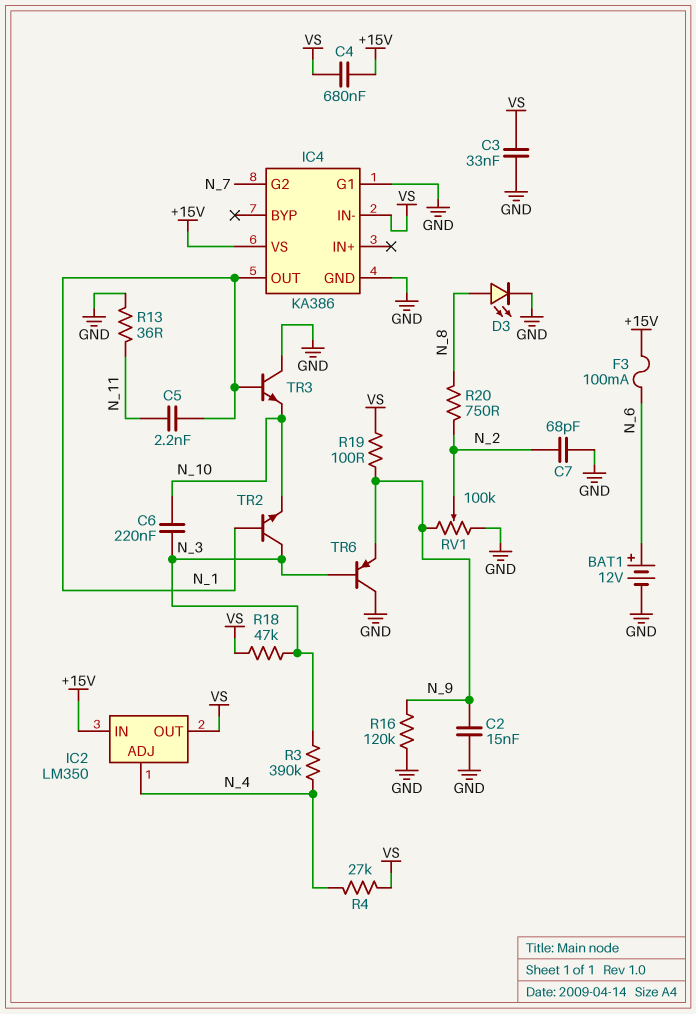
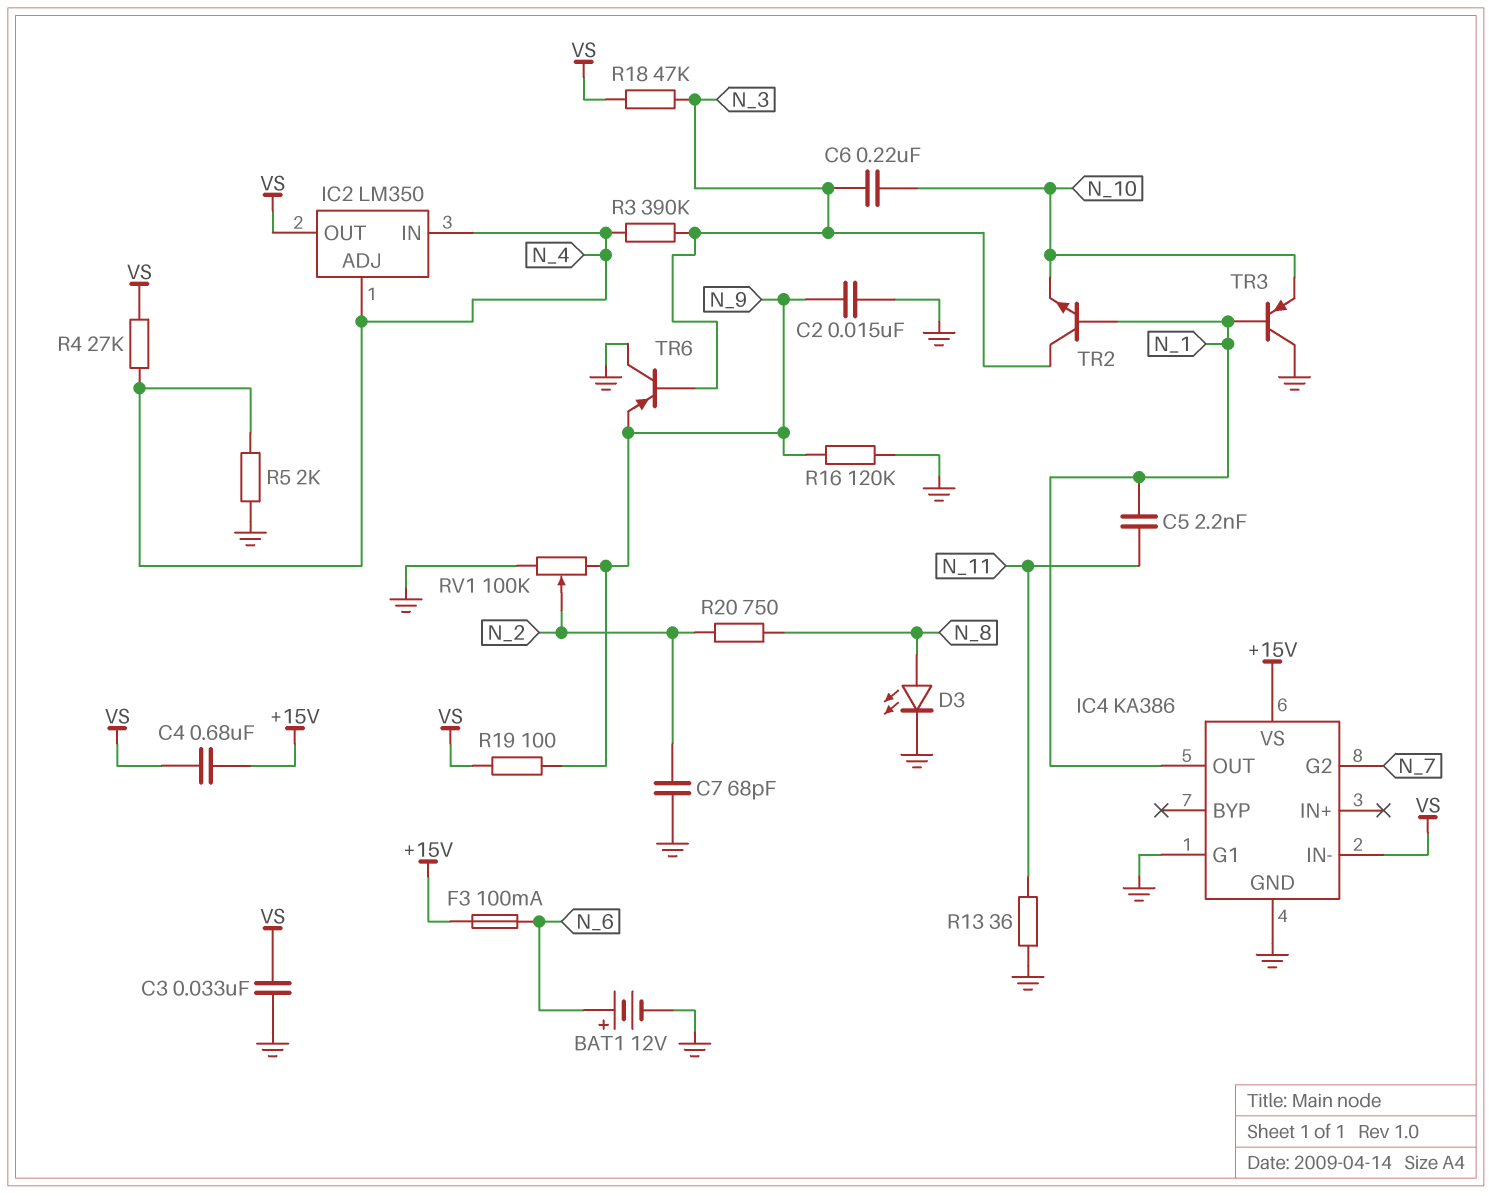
IC2 pin IN: +15V -> N_4
R5: none -> 2k (GND, N_4)
TR3: NPN (B N_1, C GND, E N_10) -> PNP (B N_1, C GND, E N_10)

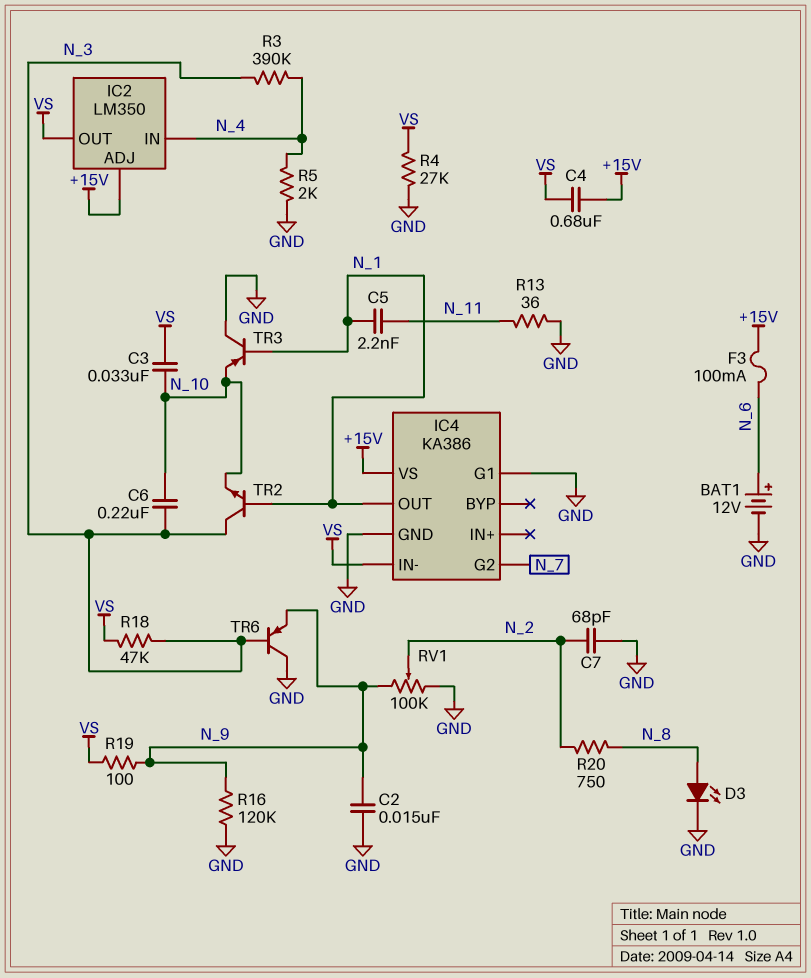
C3: 33nF (GND, VS) -> 33nF (N_10, VS)
IC2 pin ADJ: N_4 -> +15V
R4: 27k (N_4, VS) -> 27k (GND, VS)

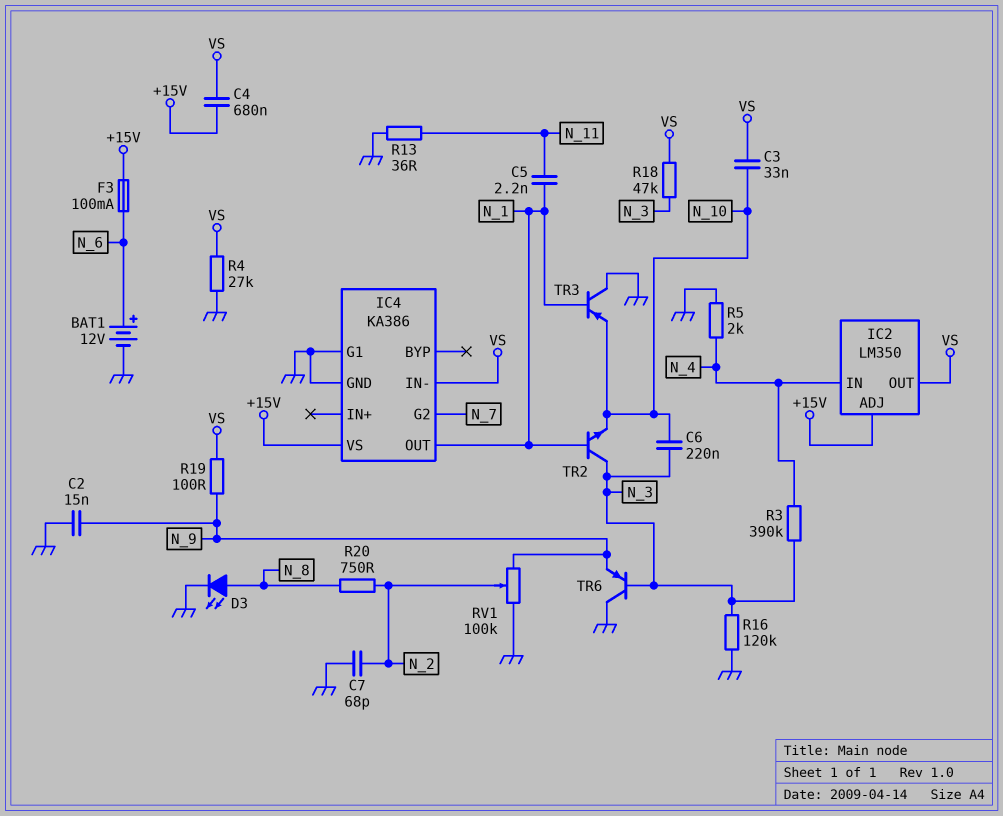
R16: 120k (GND, N_9) -> 120k (GND, N_3)

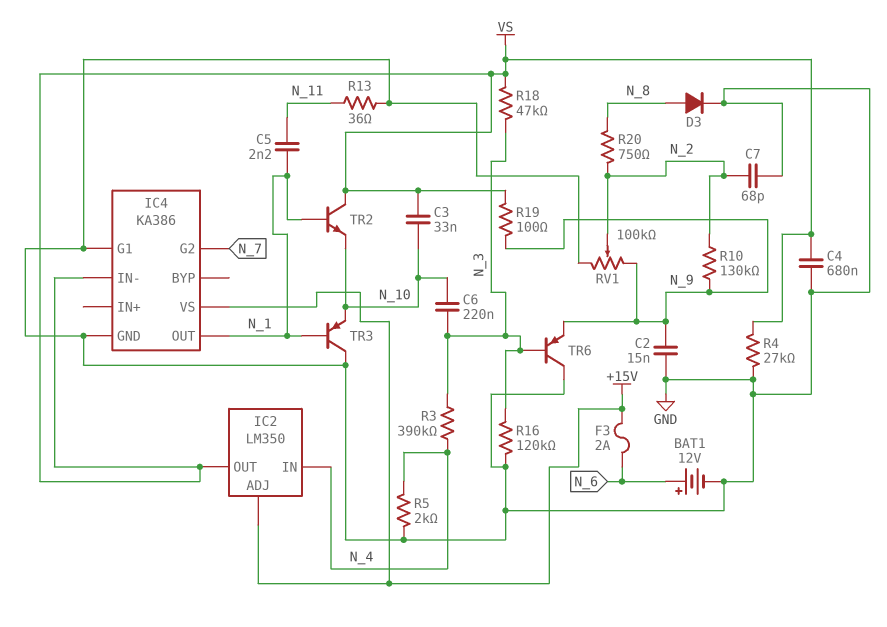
C4: 680nF (+15V, VS) -> 680nF (GND, VS)
D3: LED (A N_8, K GND) -> diode (A N_8, K GND)
F3: 100mA (+15V, N_6) -> 2A (+15V, N_6)
R10: none -> 130k (N_2, N_9)
TR2: NPN (B N_1, C N_3, E N_10) -> NPN (B N_1, C VS, E N_10)

